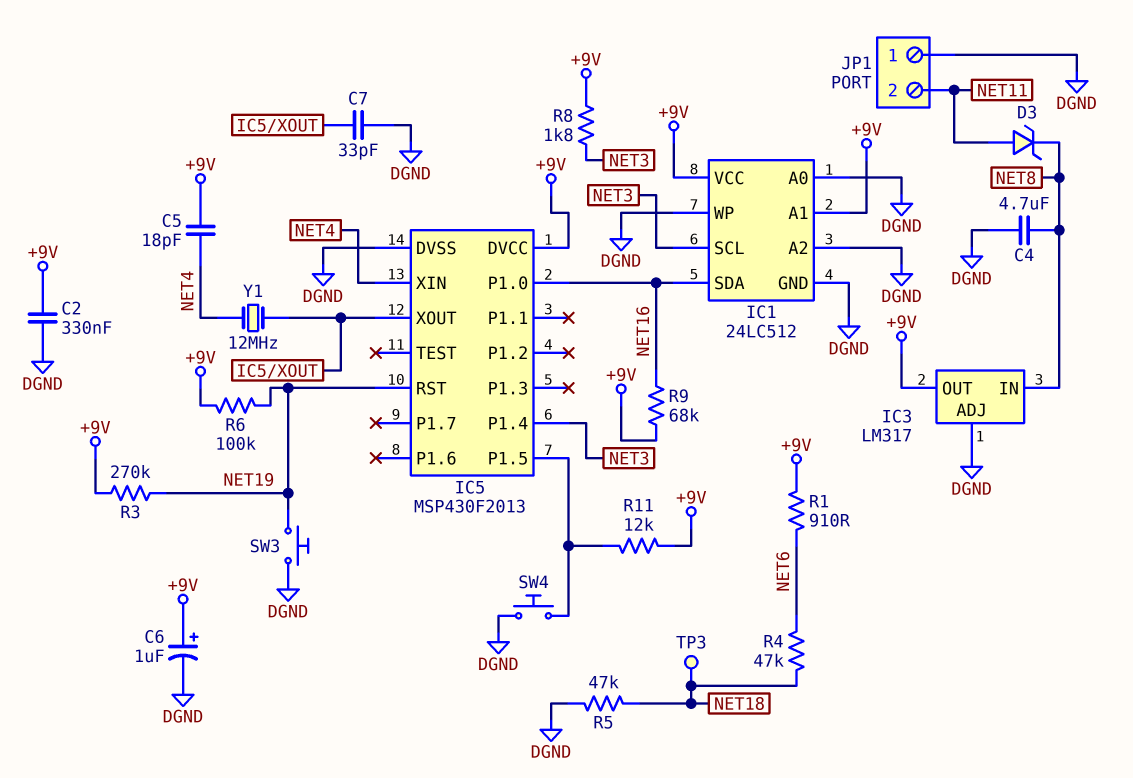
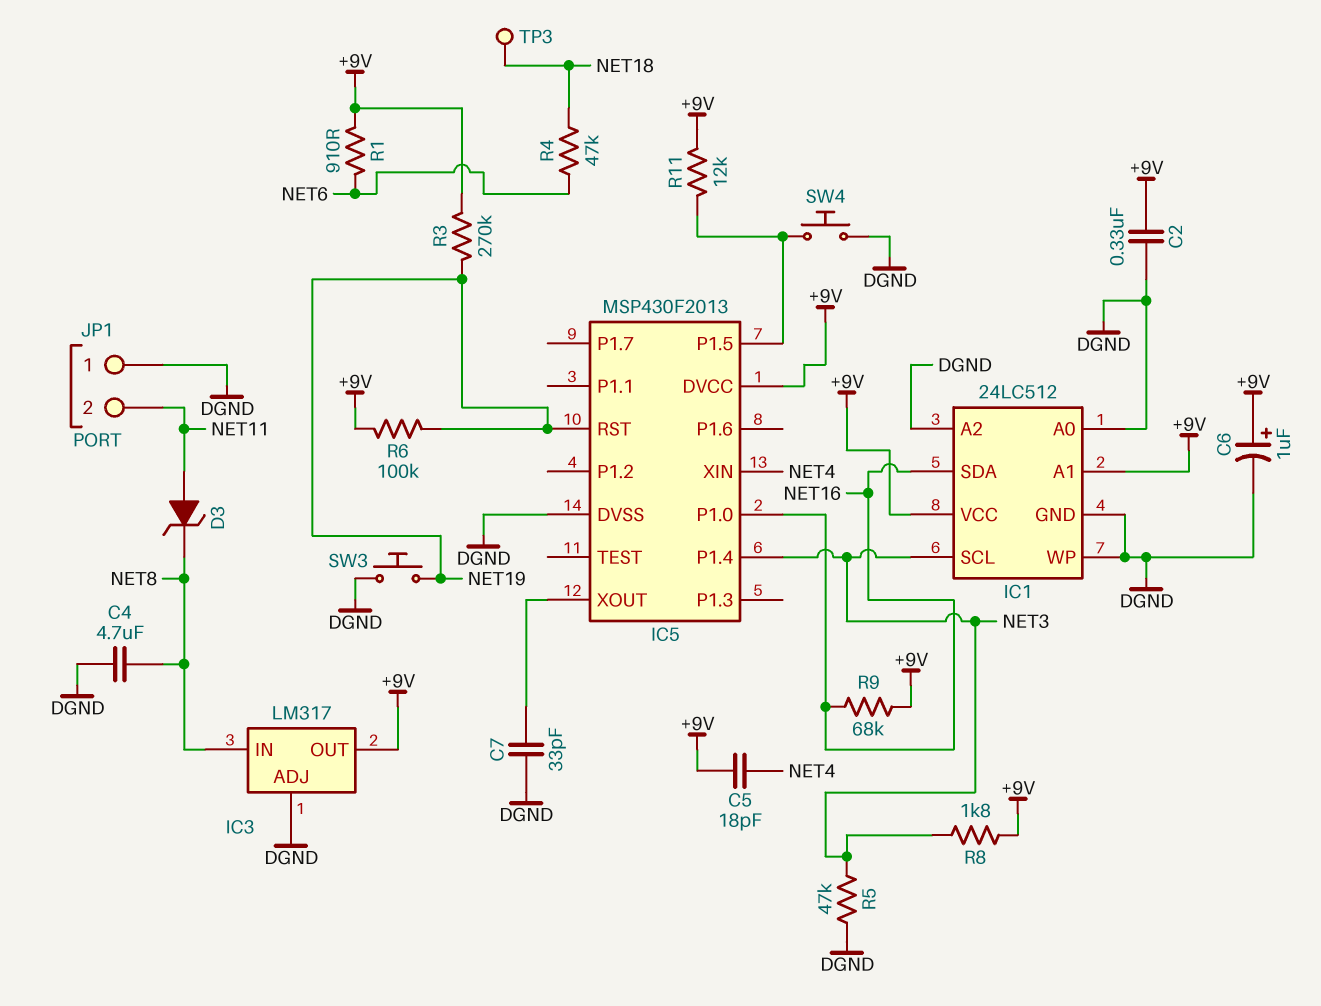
R5: 47k (DGND, NET18) -> 47k (DGND, NET3)
Y1: 12MHz (IC5/XOUT, NET4) -> none

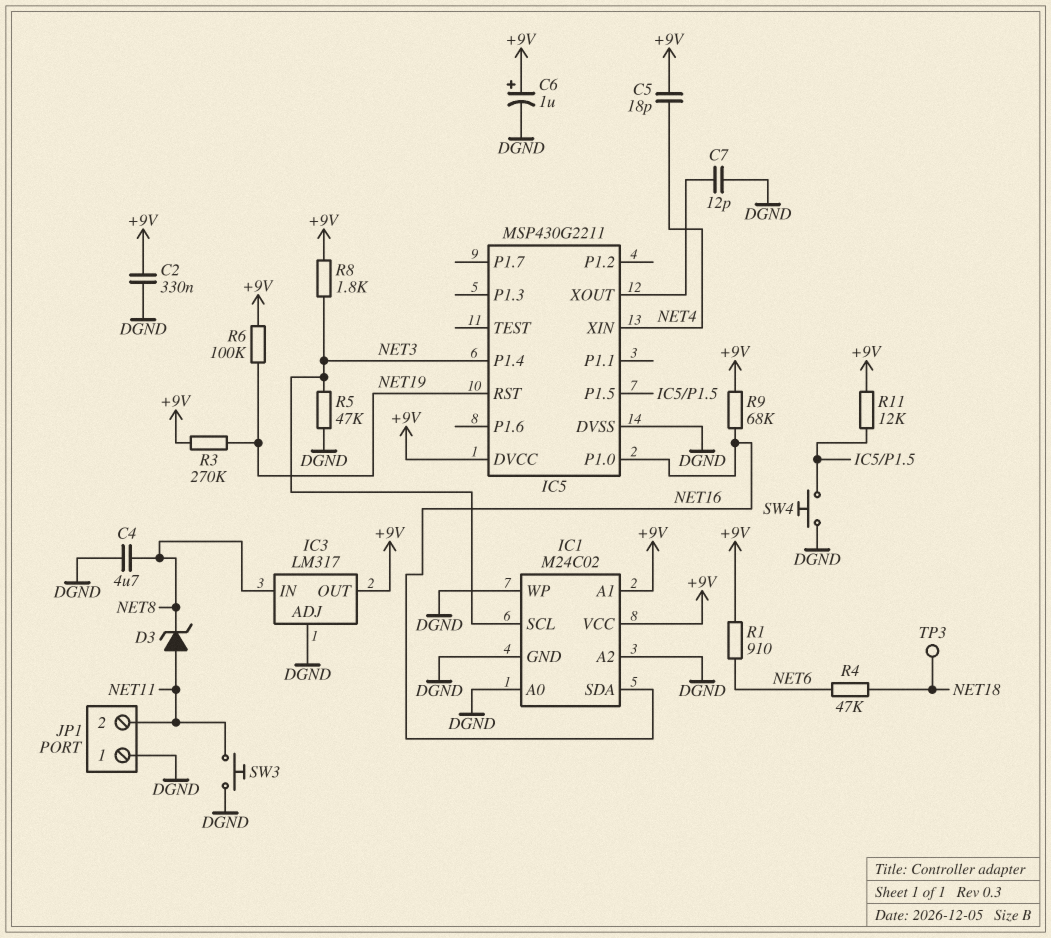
C7: 33pF (DGND, IC5/XOUT) -> 12pF (DGND, IC5/XOUT)
IC1: 24LC512 -> M24C02
IC5: MSP430F2013 -> MSP430G2211
SW3: button (DGND, NET19) -> button (DGND, NET11)

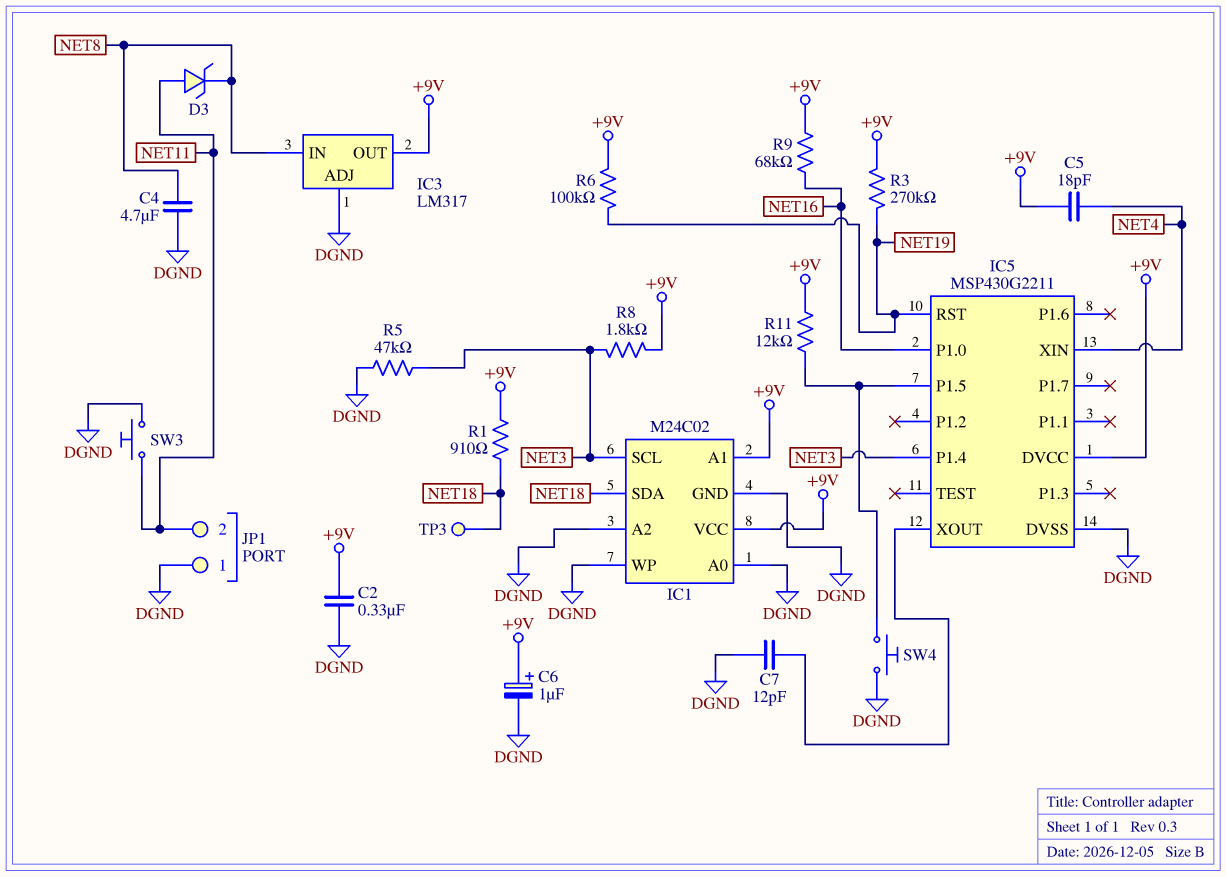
IC1 pin SDA: NET16 -> NET18
R1: 910 (+9V, NET6) -> 910 (+9V, NET18)
R4: 47k (NET6, NET18) -> none

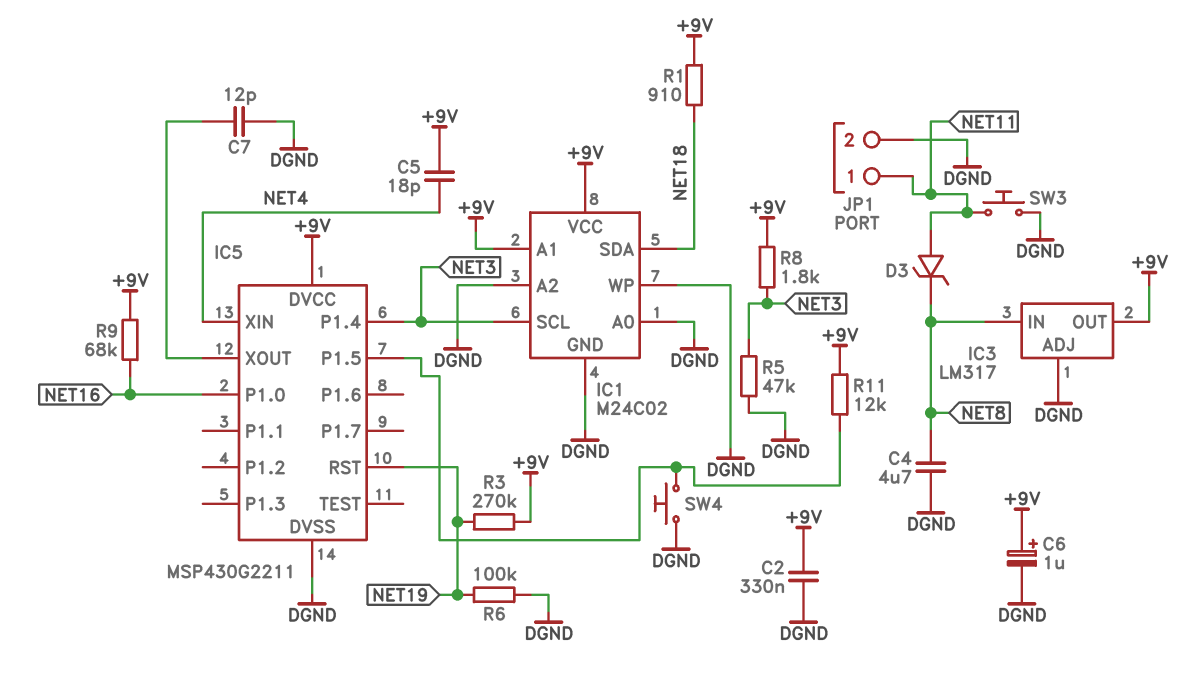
JP1 pin 1: DGND -> NET11
JP1 pin 2: NET11 -> DGND
R6: 100k (+9V, NET19) -> 100k (DGND, NET19)
TP3: test point (NET18) -> none

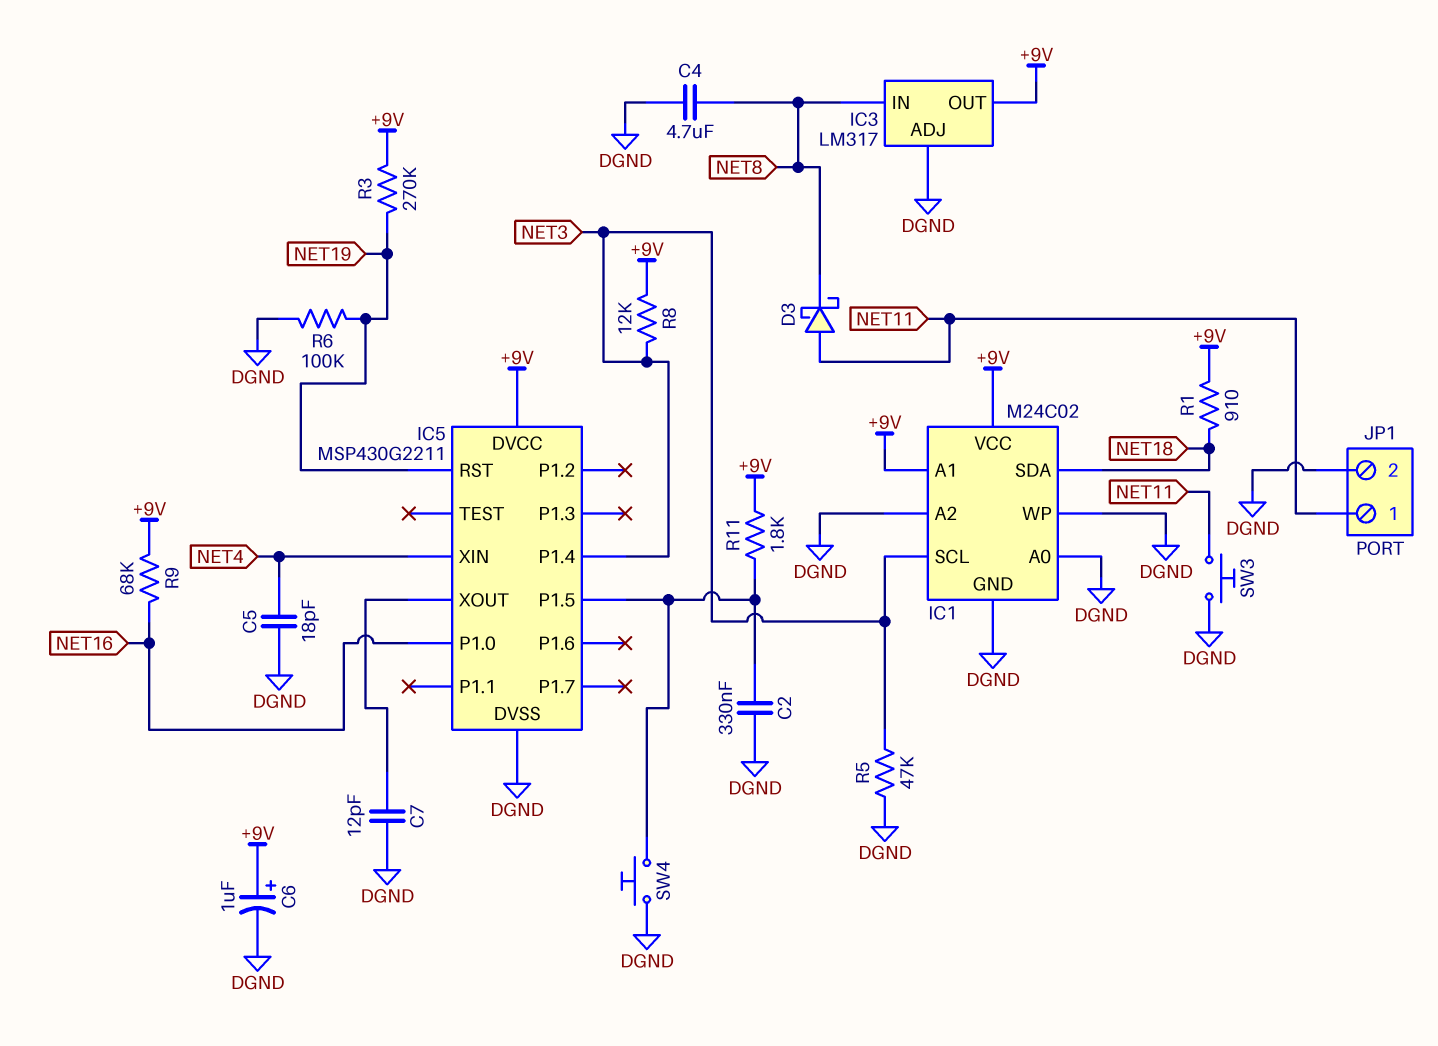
C2: 330nF (+9V, DGND) -> 330nF (DGND, IC5/P1.5)
C5: 18pF (+9V, NET4) -> 18pF (DGND, NET4)
D3: zener (A NET11, K NET8) -> schottky (A NET11, K NET8)
R8: 1.8k (+9V, NET3) -> 12k (+9V, NET3)
R11: 12k (+9V, IC5/P1.5) -> 1.8k (+9V, IC5/P1.5)

